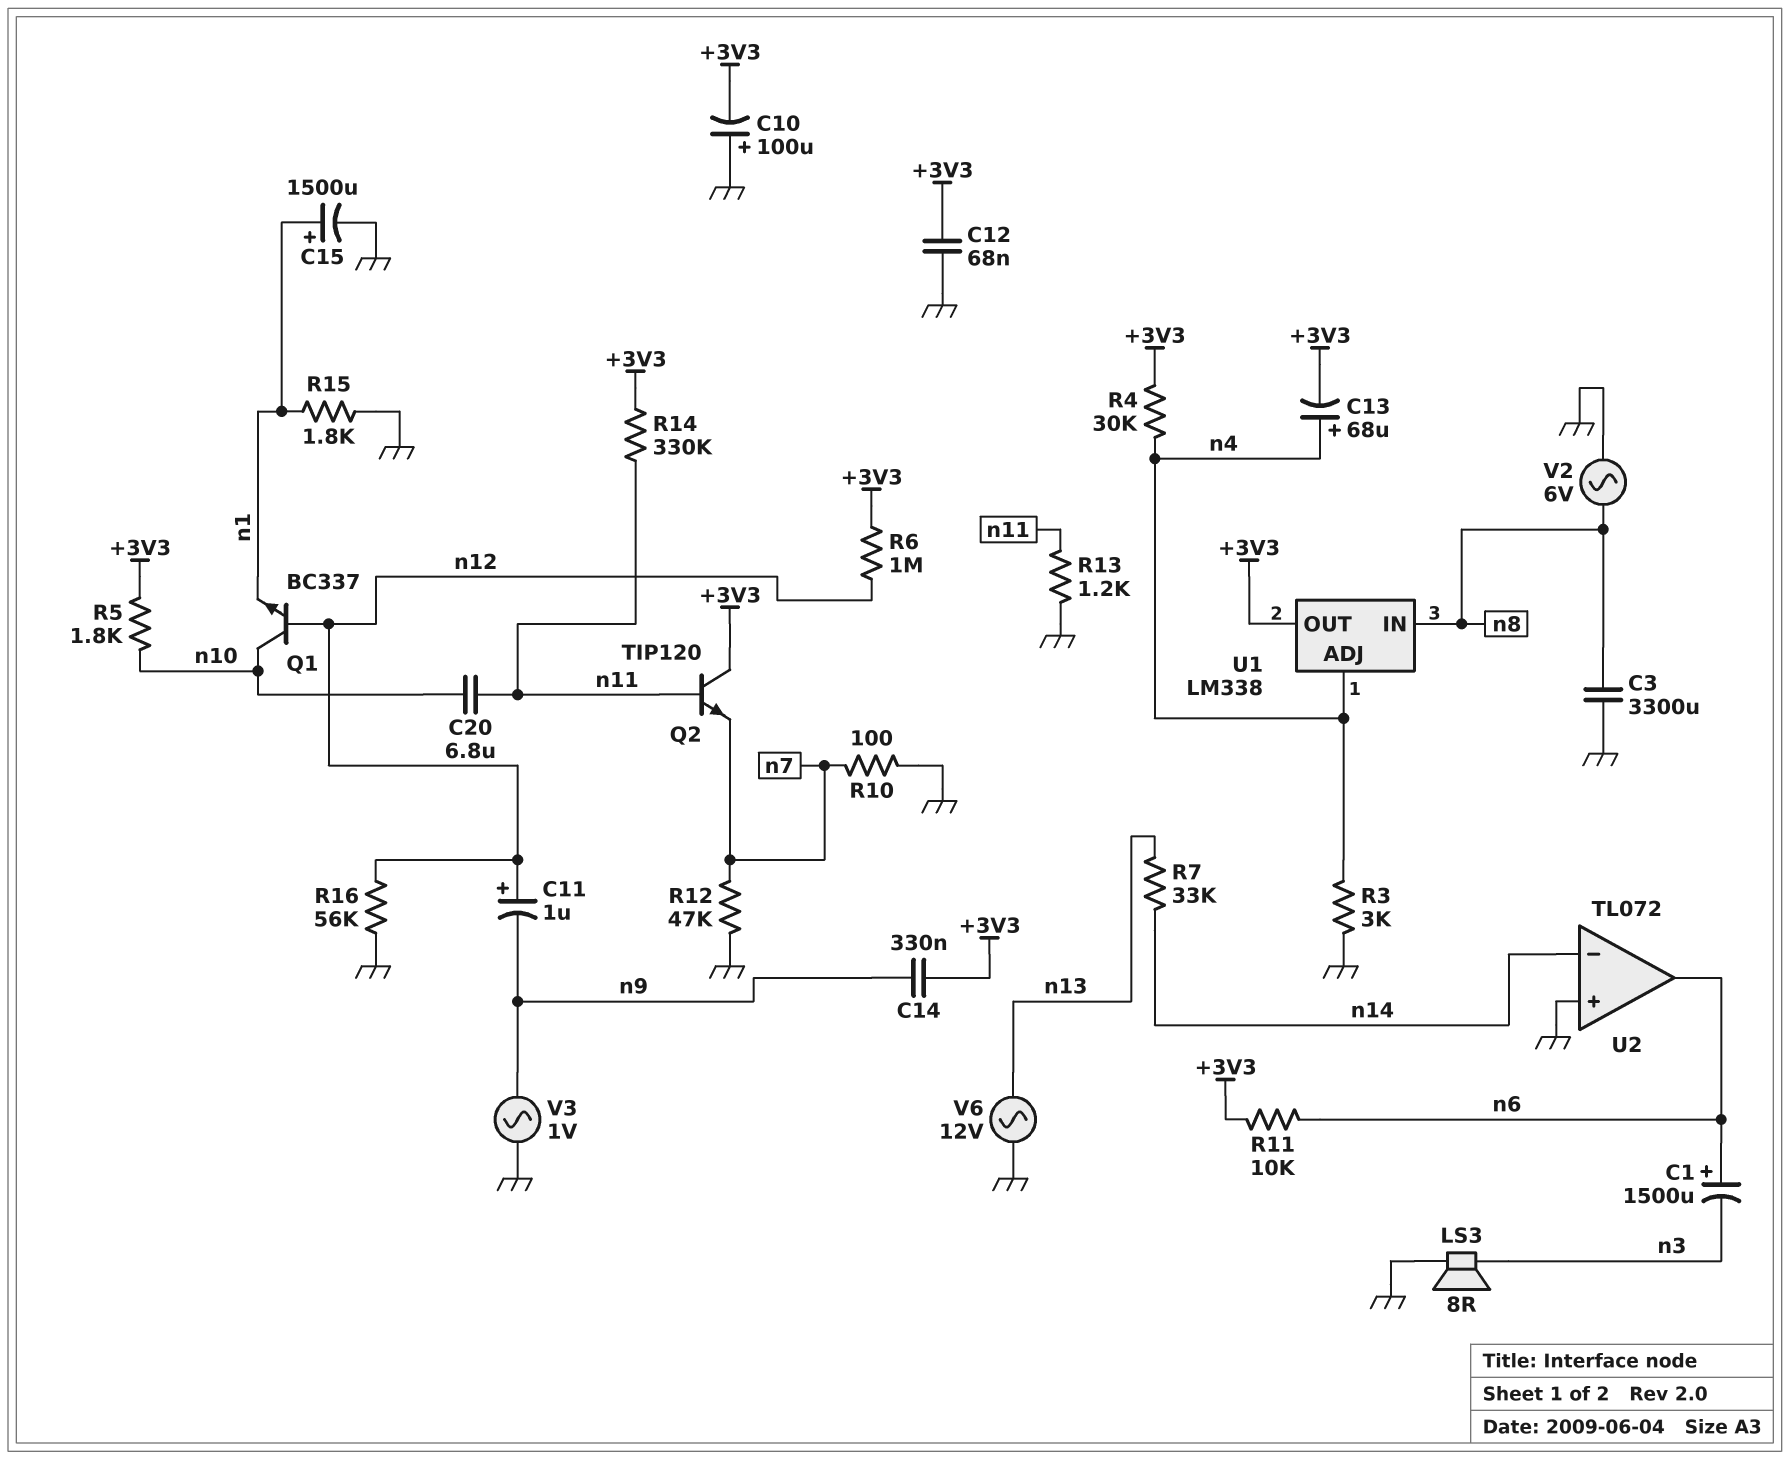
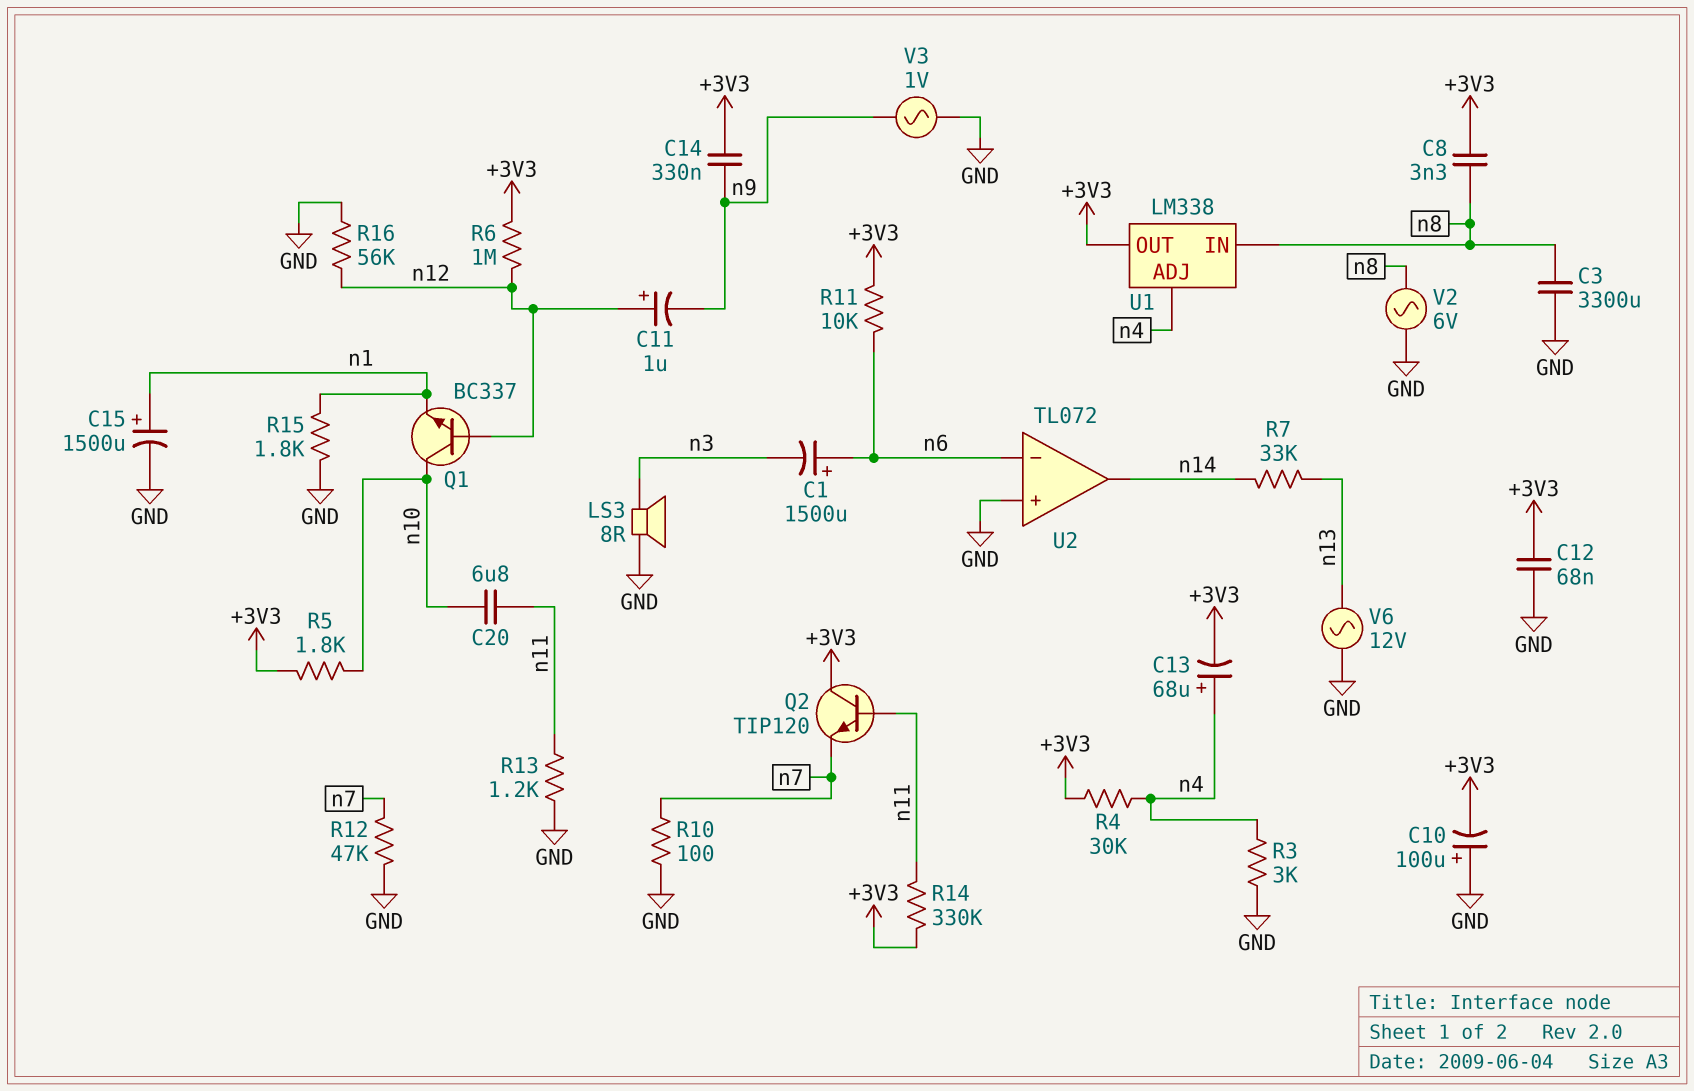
C8: none -> 3.3nF (+3V3, n8)
U2 pin in-: n14 -> n6
U2 pin out: n6 -> n14

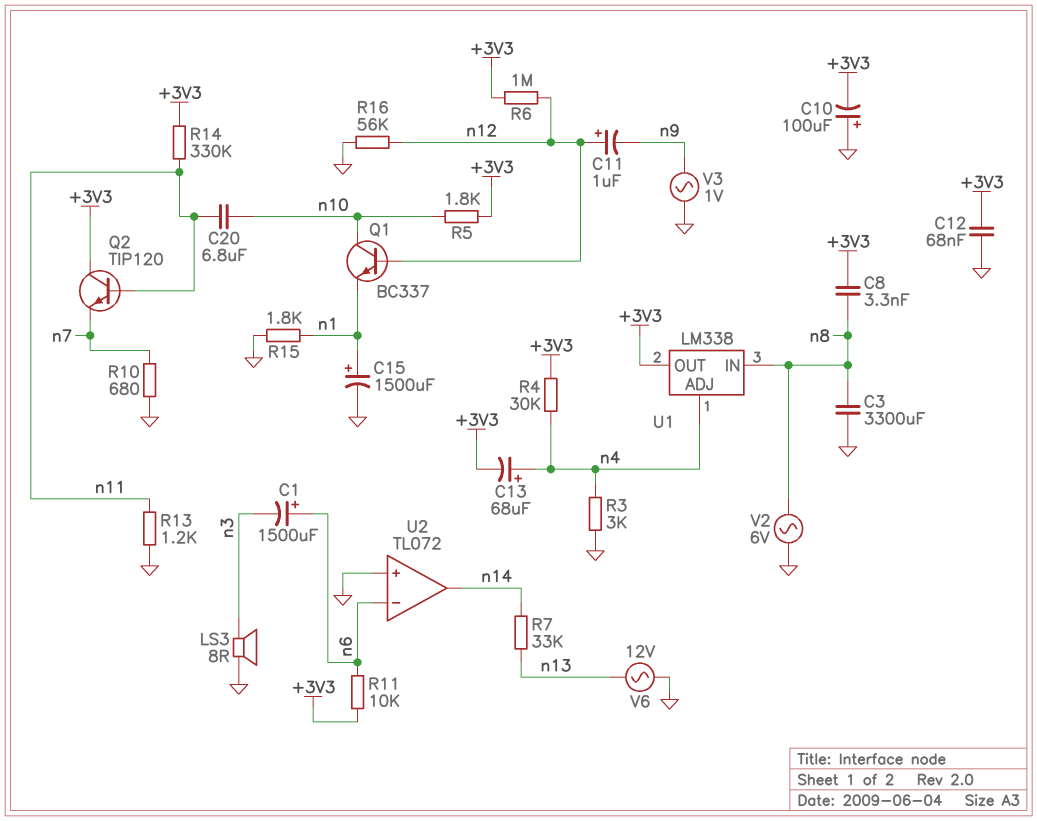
C14: 330nF (+3V3, n9) -> none
R10: 100 (GND, n7) -> 680 (GND, n7)
R12: 47k (GND, n7) -> none

